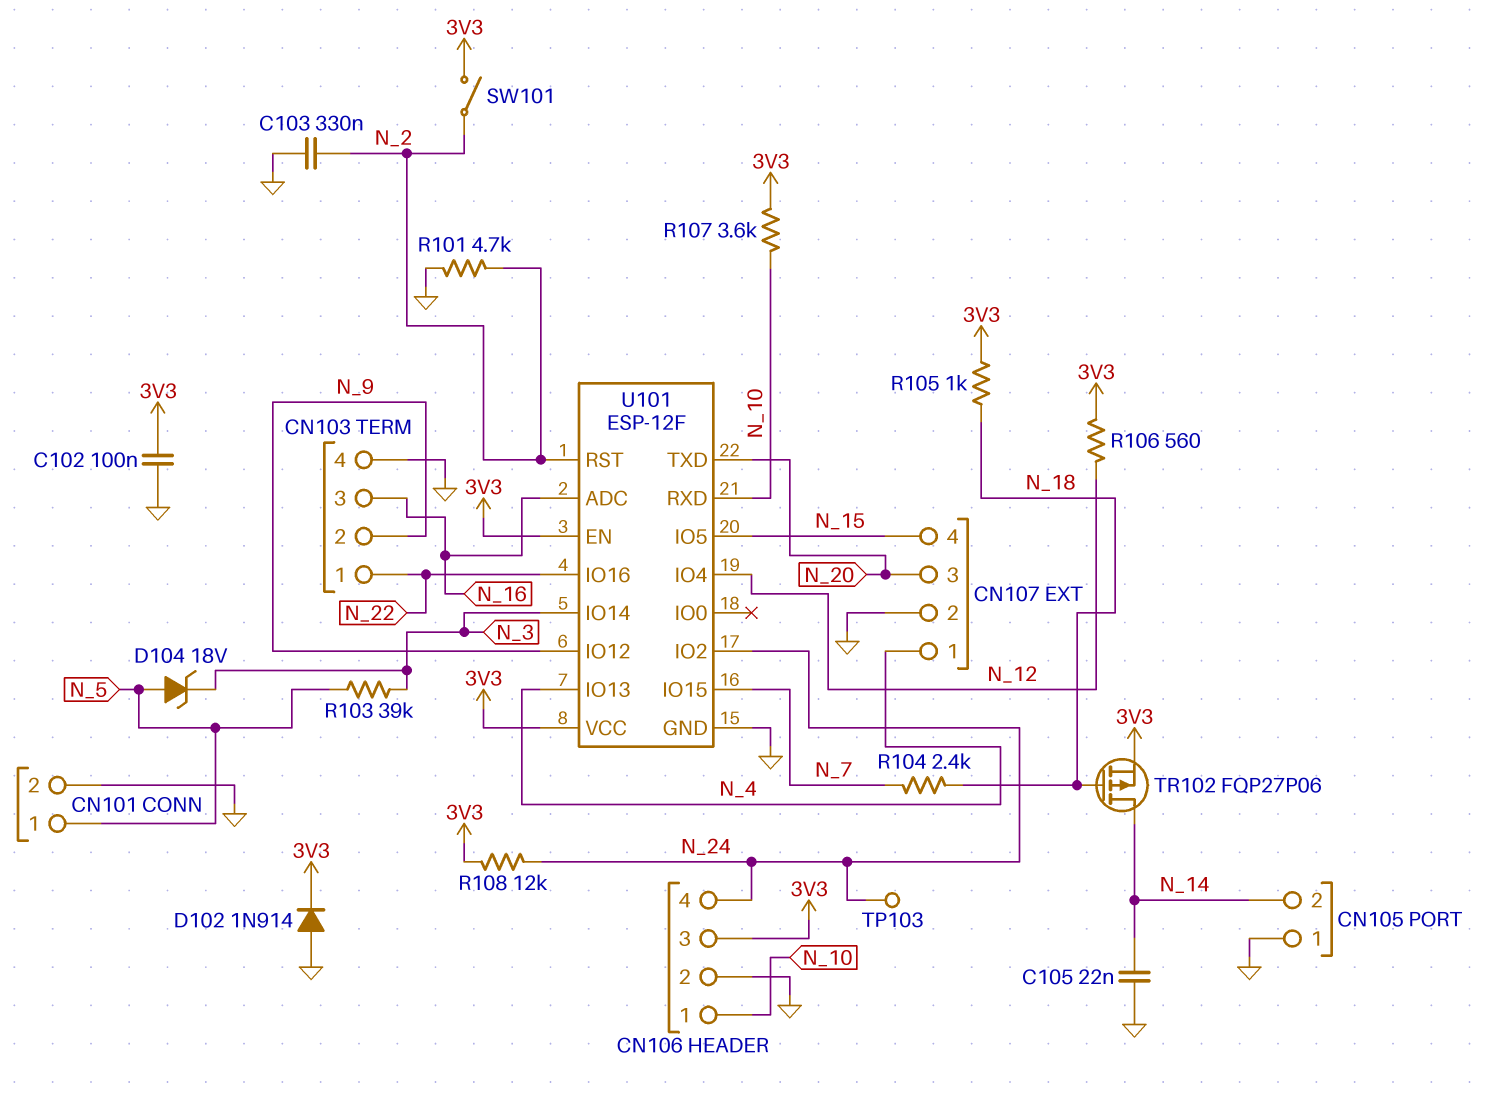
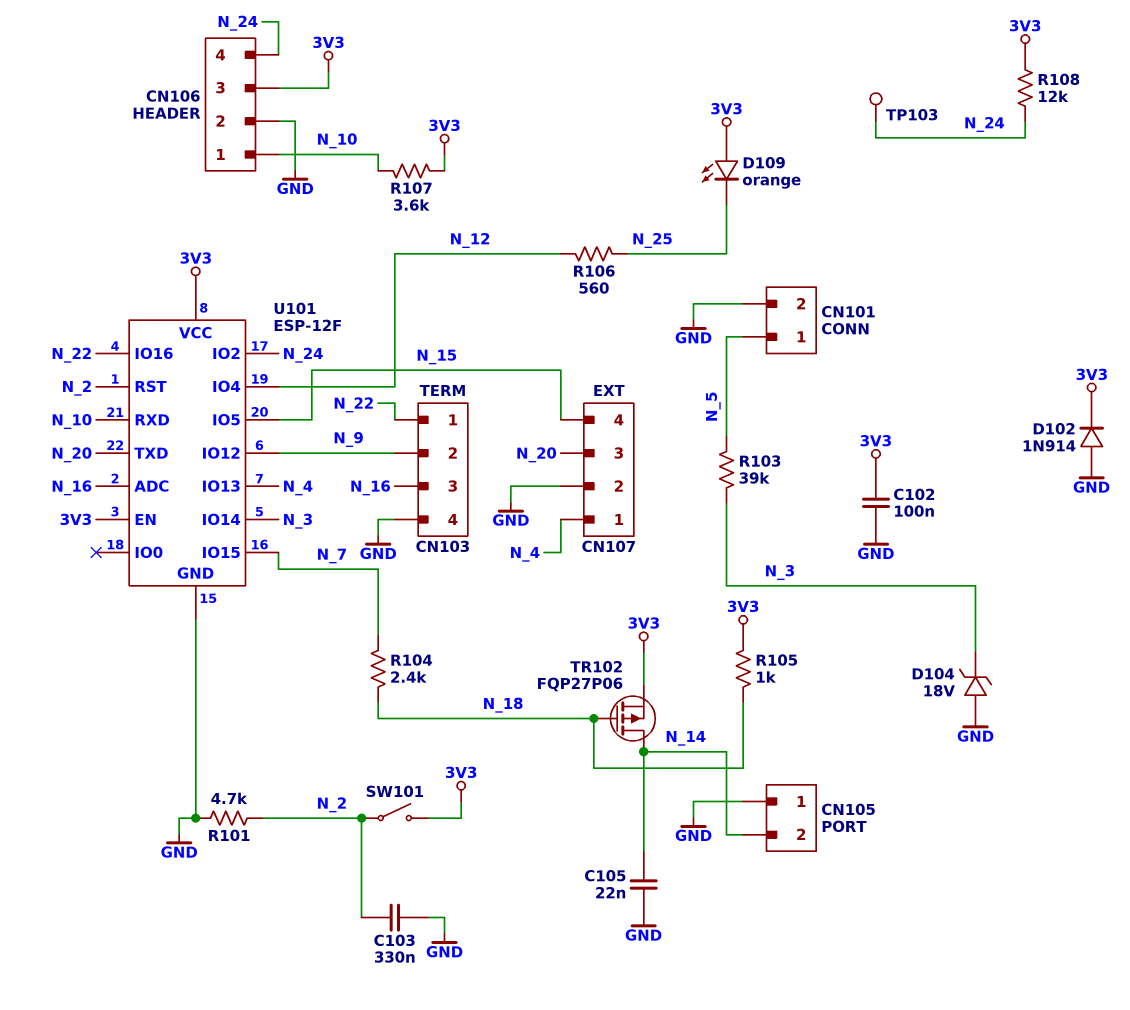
D104: zener 18V (A N_5, K N_3) -> zener 18V (A GND, K N_3)
D109: none -> LED orange (A 3V3, K N_25)
R106: 560 (3V3, N_12) -> 560 (N_12, N_25)

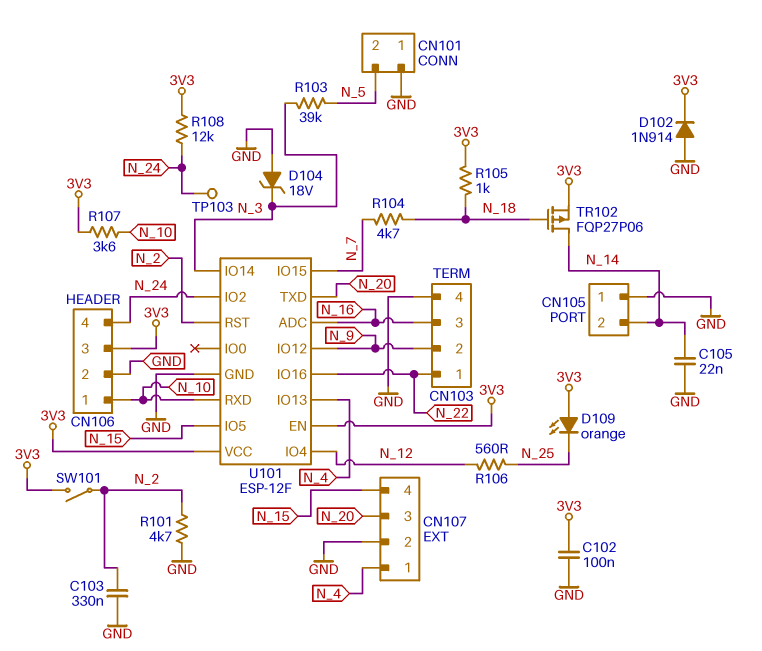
CN101 pin 1: N_5 -> GND
CN101 pin 2: GND -> N_5
R104: 2.4k (N_7, N_18) -> 4.7k (N_7, N_18)

